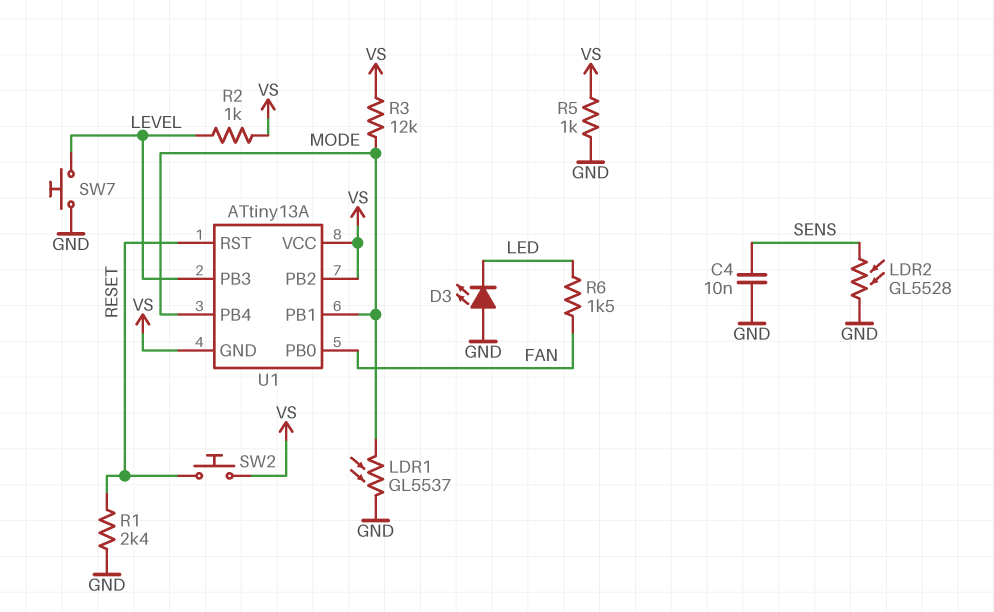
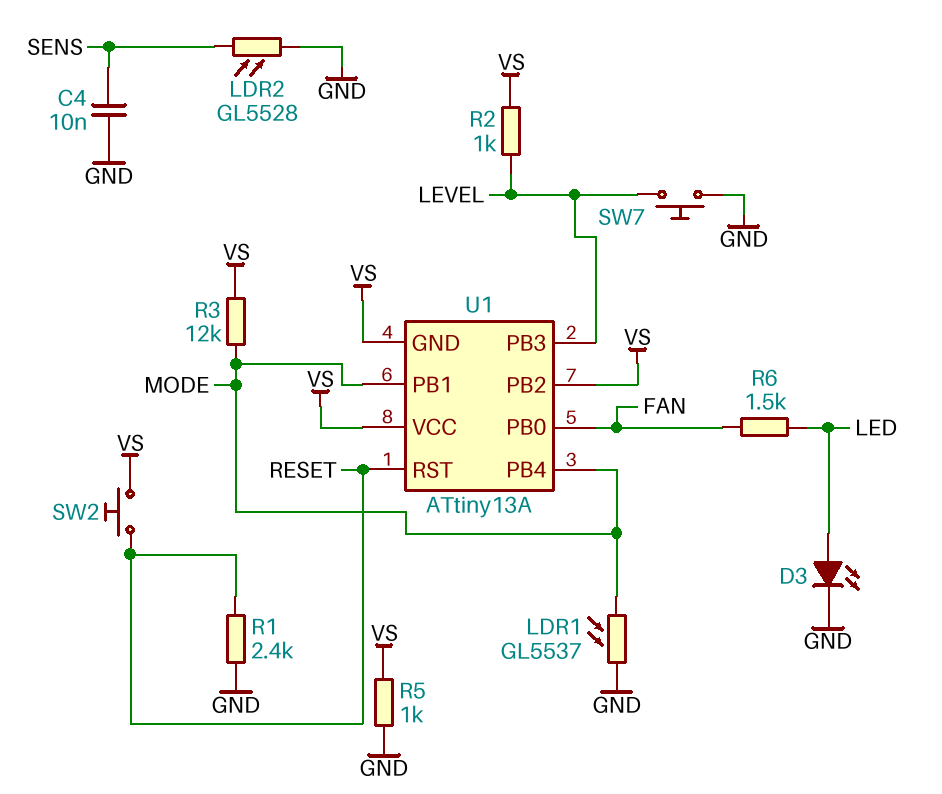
D3: LED (A GND, K LED) -> LED (A LED, K GND)

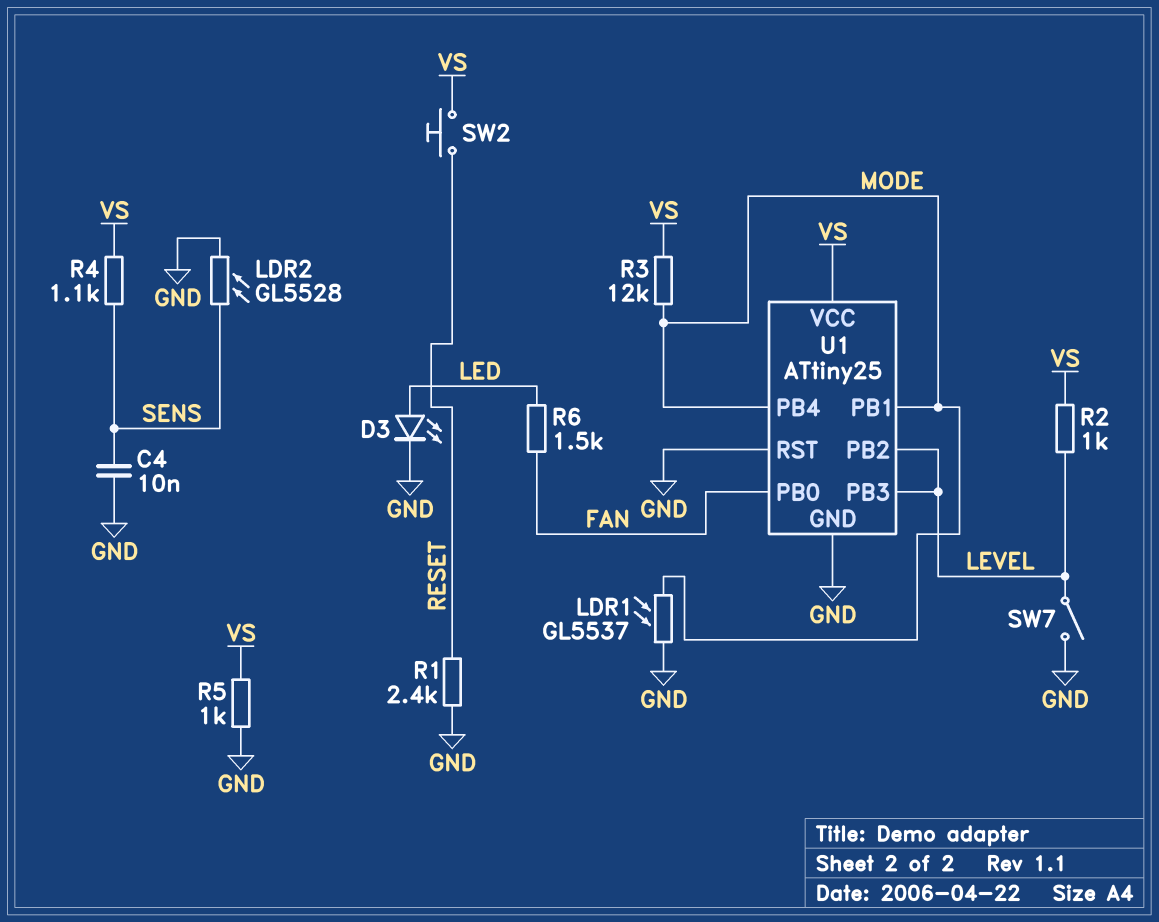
R4: none -> 1.1k (SENS, VS)
SW7: button (GND, LEVEL) -> switch (GND, LEVEL)
U1: ATtiny13A -> ATtiny25
U1 pin GND: VS -> GND
U1 pin PB2: VS -> LEVEL
U1 pin RST: RESET -> GND

